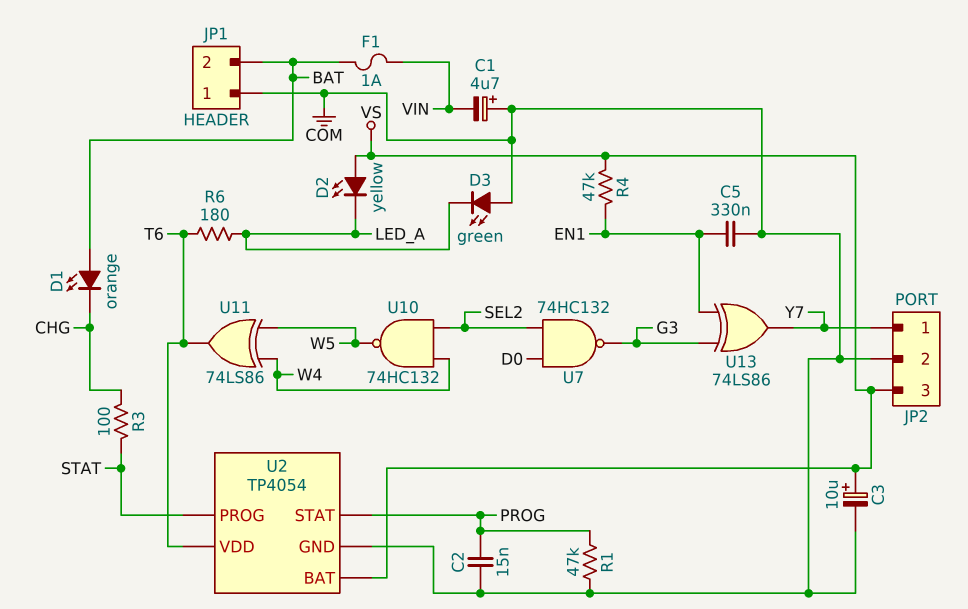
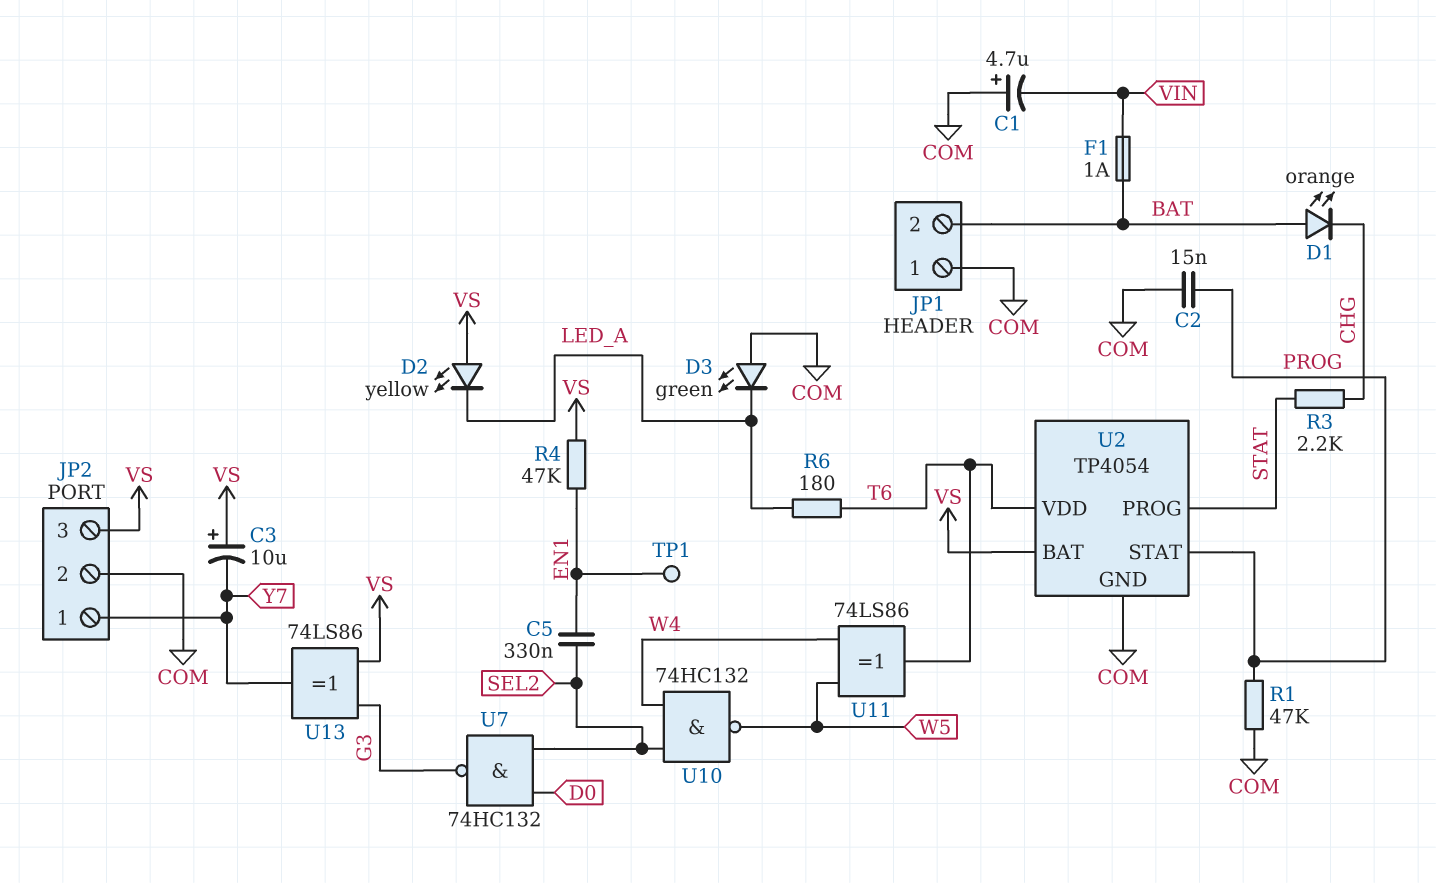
C3: 10uF (plus VS, minus COM) -> 10uF (plus VS, minus Y7)
C5: 330nF (COM, EN1) -> 330nF (EN1, SEL2)
R3: 100 (CHG, STAT) -> 2.2k (CHG, STAT)
TP1: none -> test point (EN1)
U13: XOR 74LS86 (in EN1, in G3, out Y7) -> XOR 74LS86 (in G3, in VS, out Y7)

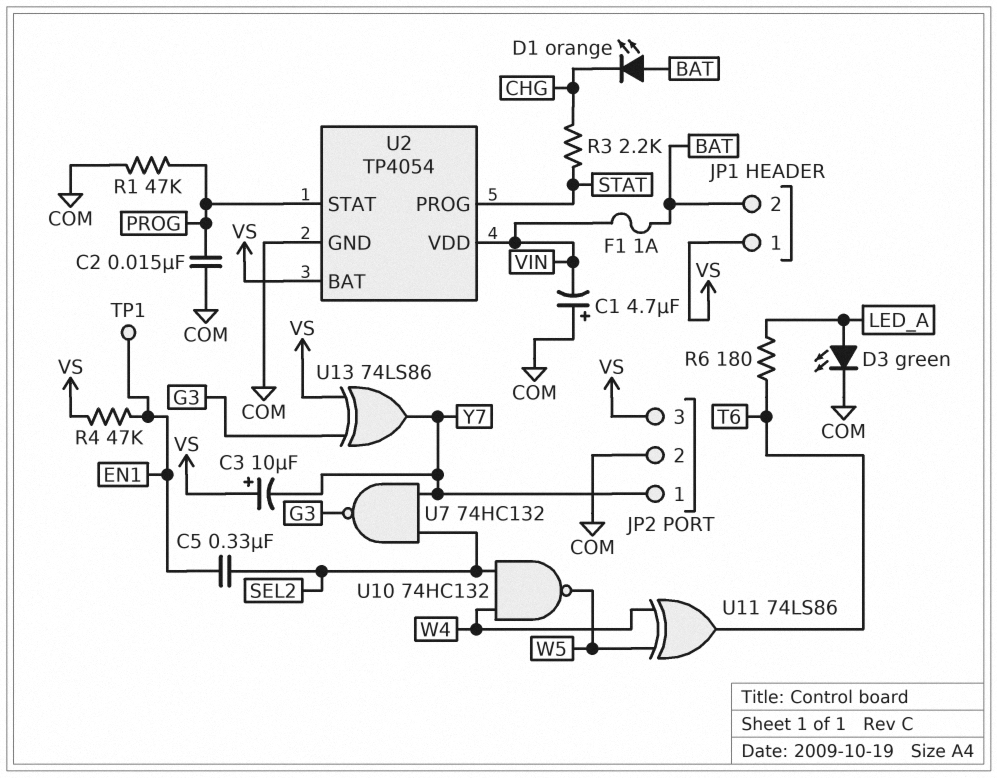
D2: LED yellow (A VS, K LED_A) -> none
D3: LED green (A COM, K LED_A) -> LED green (A LED_A, K COM)
JP1 pin 1: COM -> VS
U2 pin VDD: T6 -> VIN
U7: NAND 74HC132 (in D0, in SEL2, out G3) -> NAND 74HC132 (in SEL2, in Y7, out G3)

